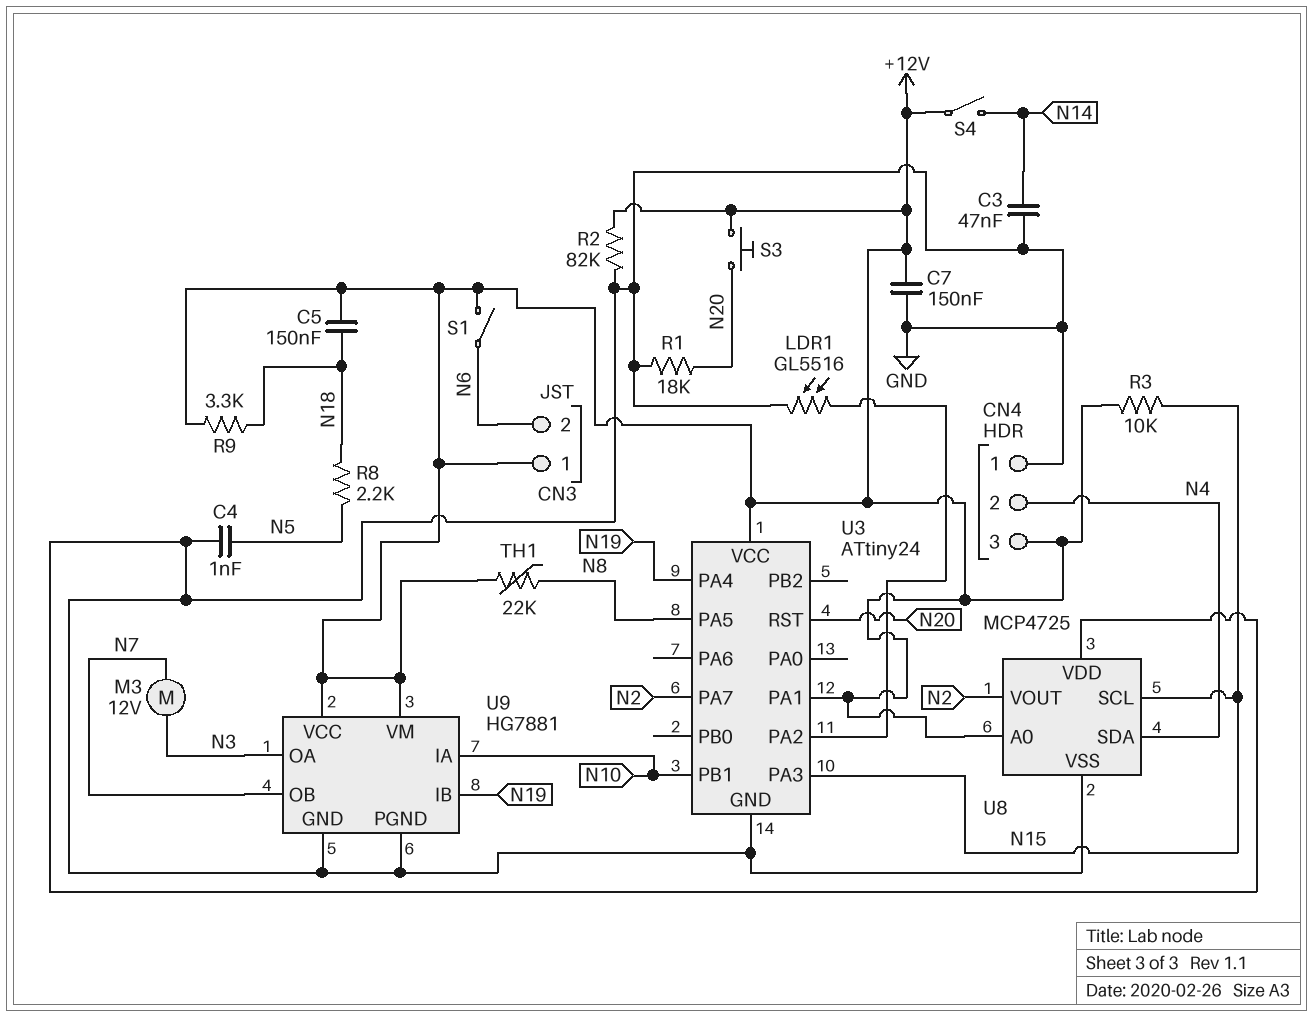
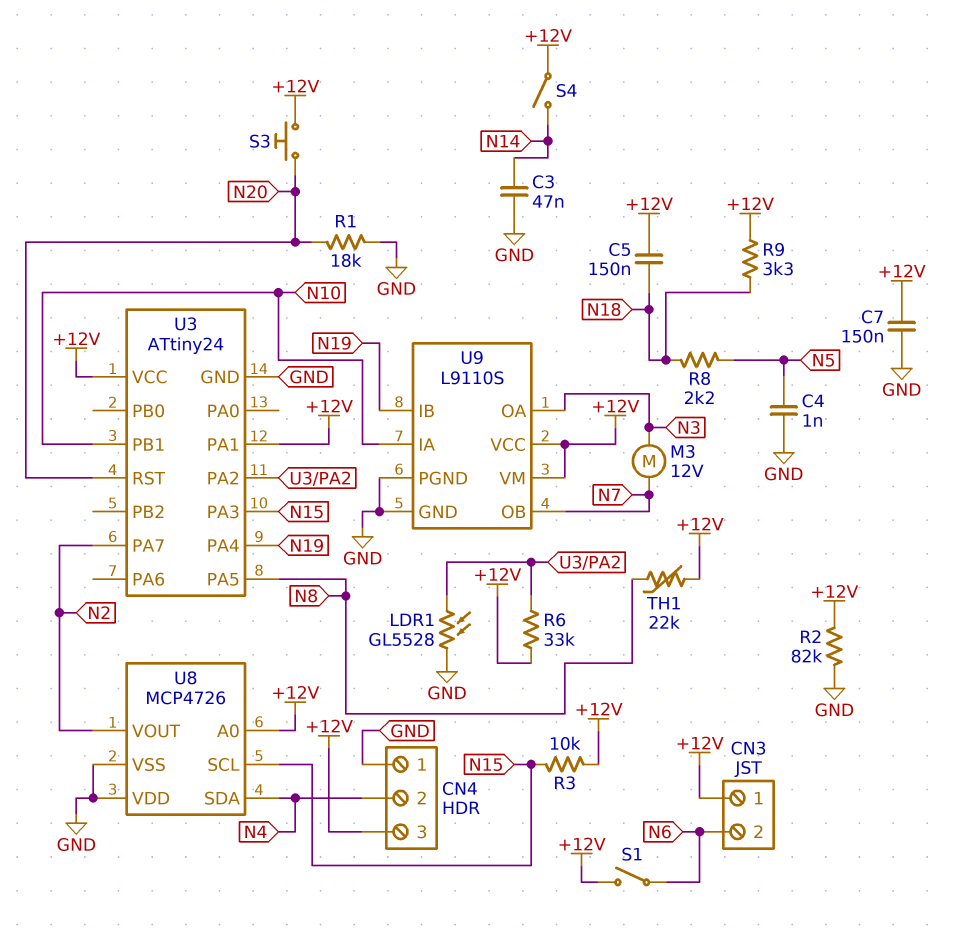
LDR1: GL5516 (GND, U3/PA2) -> GL5528 (GND, U3/PA2)
R6: none -> 33k (+12V, U3/PA2)
U8: MCP4725 -> MCP4726
U9: HG7881 -> L9110S

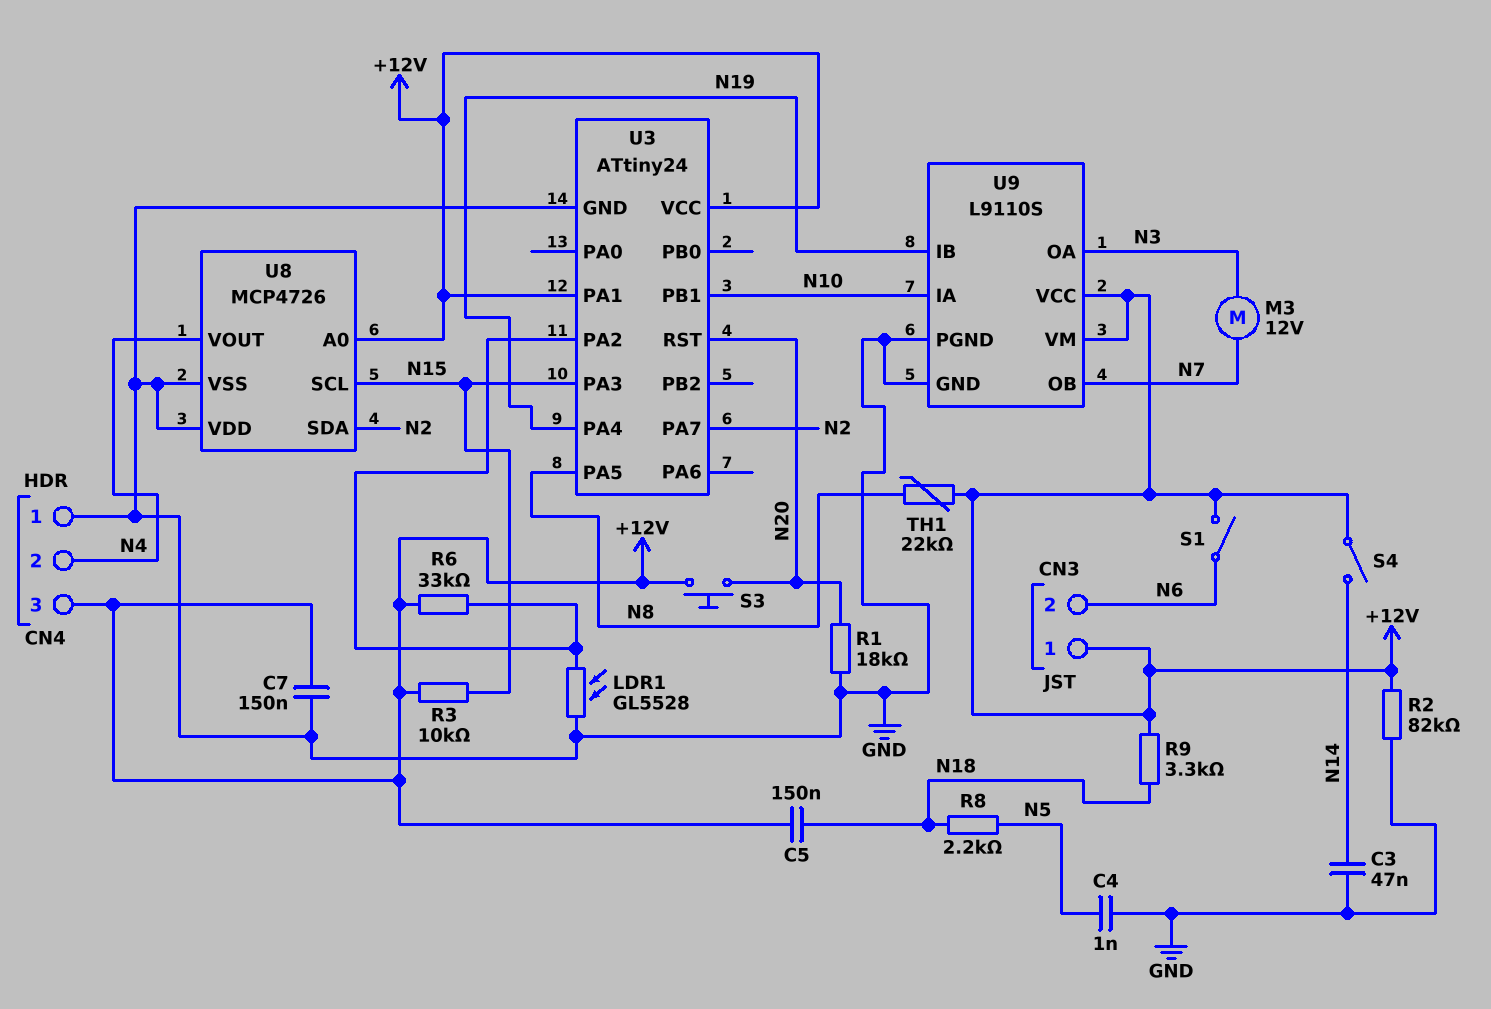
U8 pin SDA: N4 -> N2
U8 pin VOUT: N2 -> N4

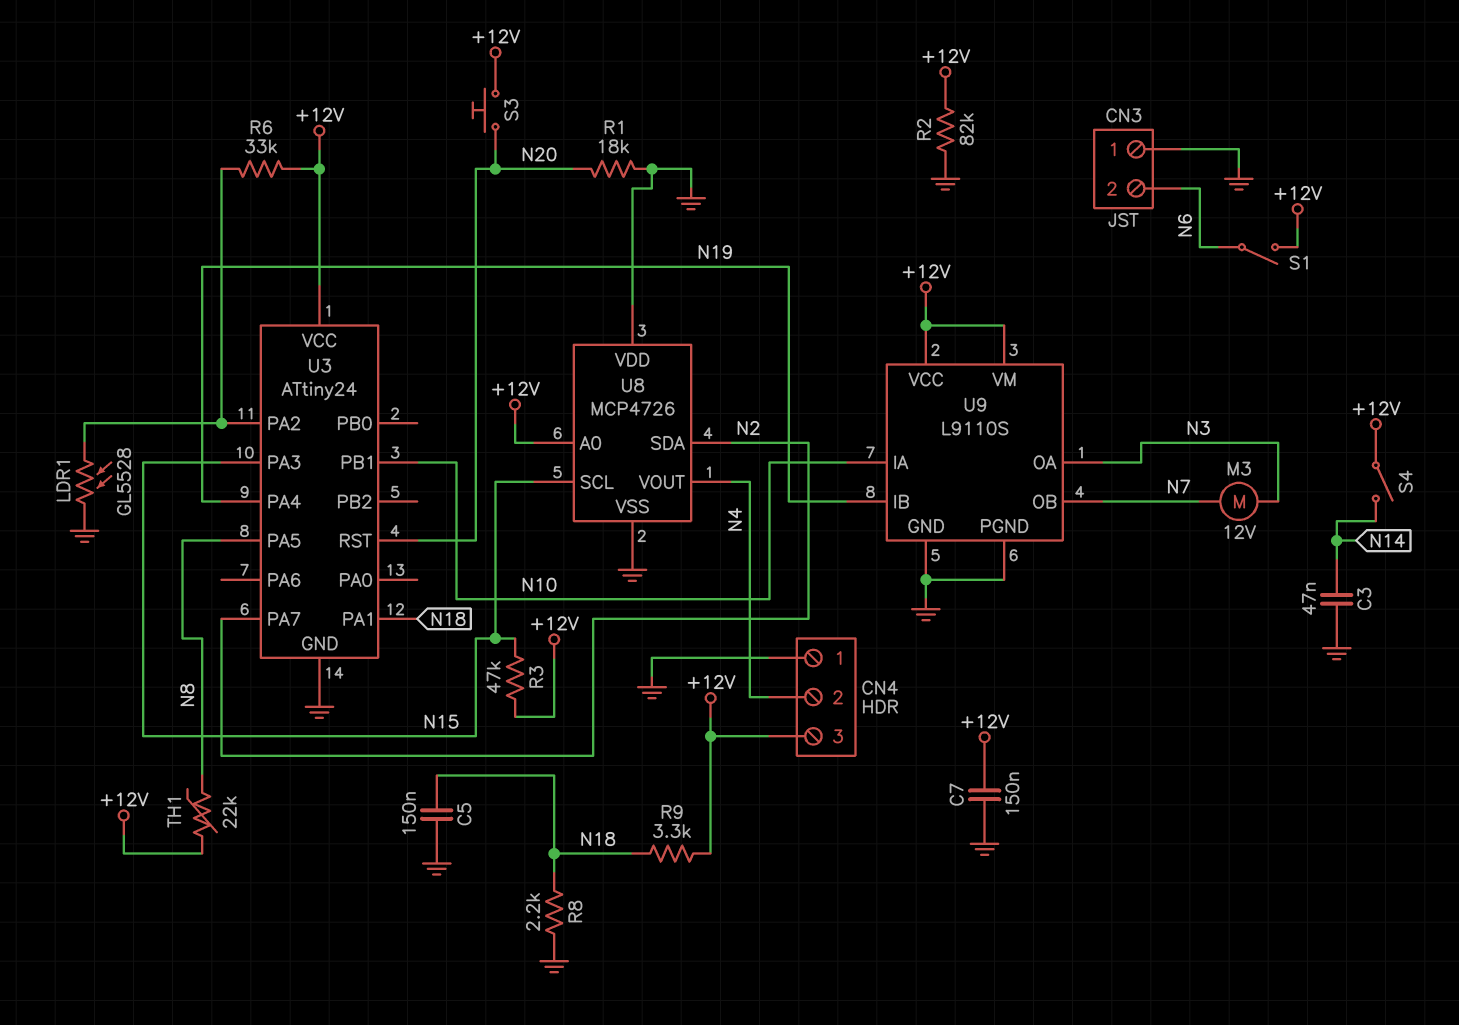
C4: 1nF (GND, N5) -> none
C5: 150nF (+12V, N18) -> 150nF (GND, N18)
CN3 pin 1: +12V -> GND
R3: 10k (+12V, N15) -> 47k (+12V, N15)
R8: 2.2k (N5, N18) -> 2.2k (GND, N18)
U3 pin PA1: +12V -> N18

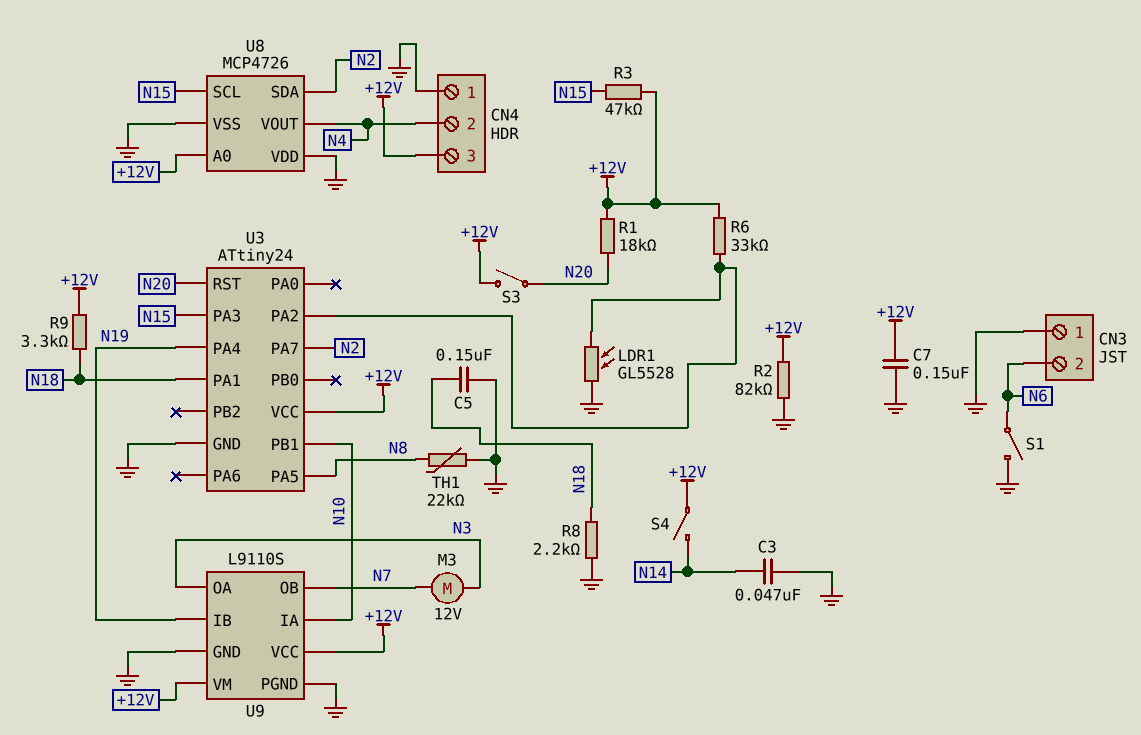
R1: 18k (GND, N20) -> 18k (+12V, N20)
S1: switch (+12V, N6) -> switch (GND, N6)
S3: button (+12V, N20) -> switch (+12V, N20)
TH1: 22k (+12V, N8) -> 22k (GND, N8)

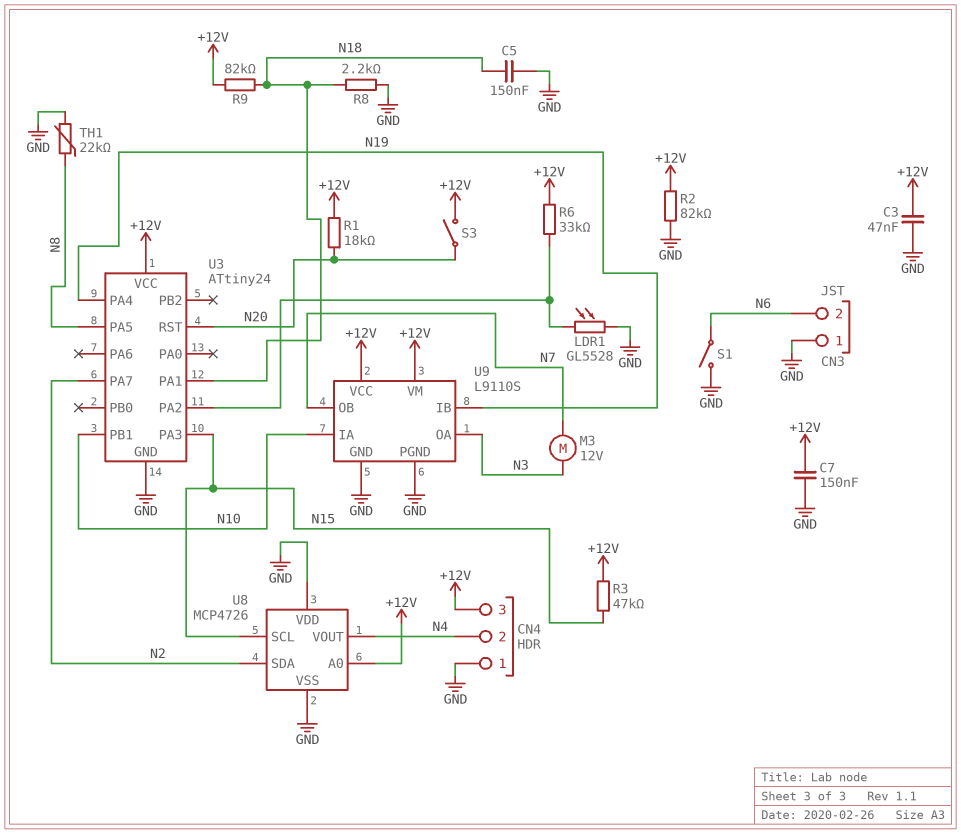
C3: 47nF (GND, N14) -> 47nF (+12V, GND)
R9: 3.3k (+12V, N18) -> 82k (+12V, N18)
S4: switch (+12V, N14) -> none

